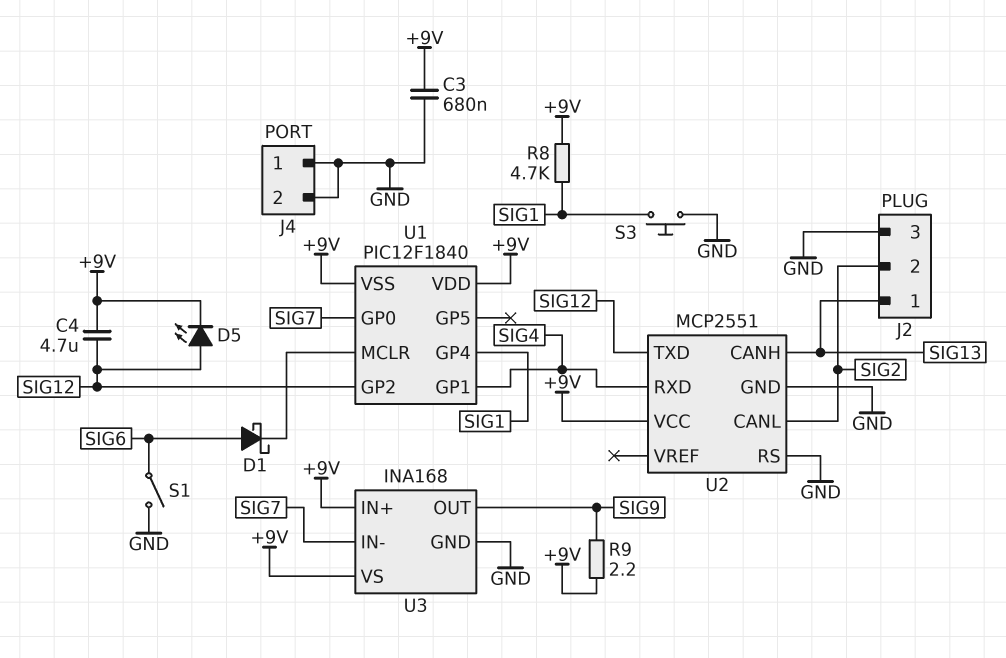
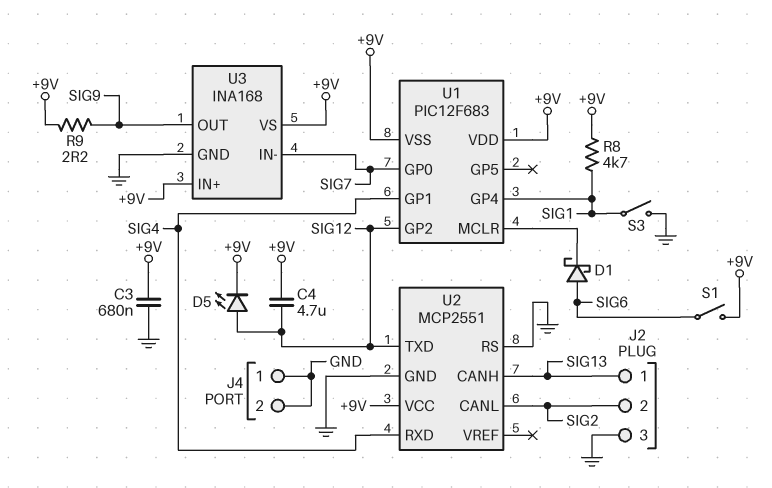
S1: switch (GND, SIG6) -> switch (+9V, SIG6)
S3: button (GND, SIG1) -> switch (GND, SIG1)
U1: PIC12F1840 -> PIC12F683

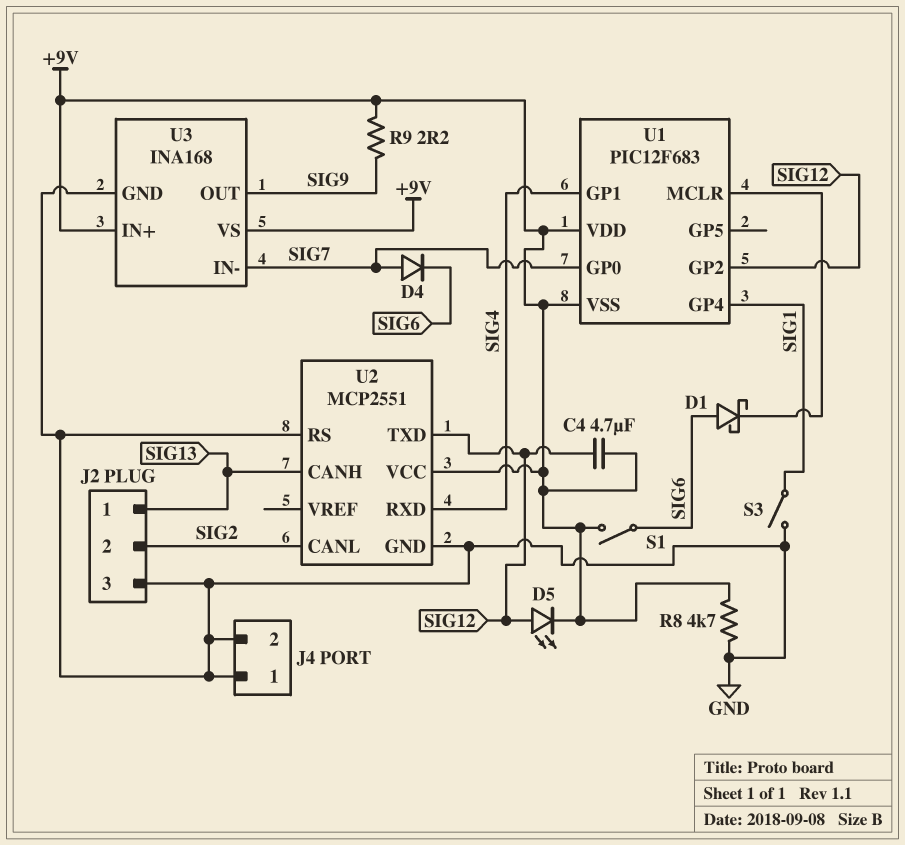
C3: 680nF (+9V, GND) -> none
D4: none -> diode (A SIG7, K SIG6)
R8: 4.7k (+9V, SIG1) -> 4.7k (+9V, GND)

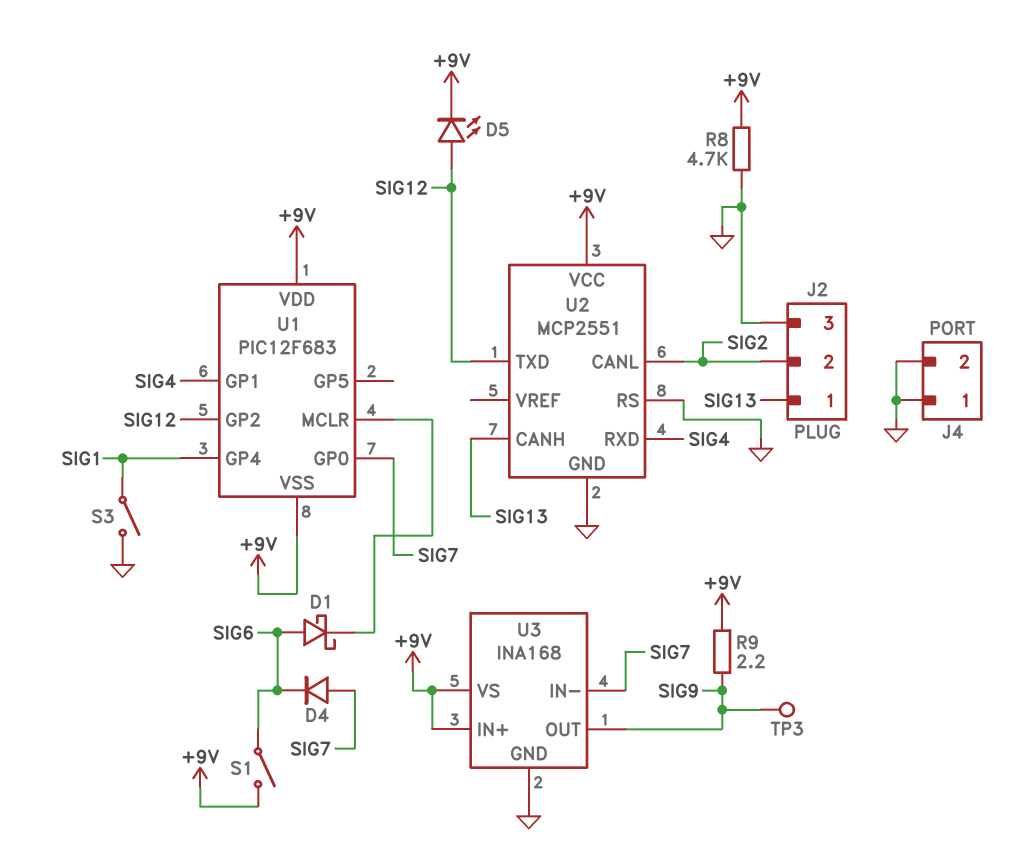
C4: 4.7uF (+9V, SIG12) -> none
TP3: none -> test point (SIG9)

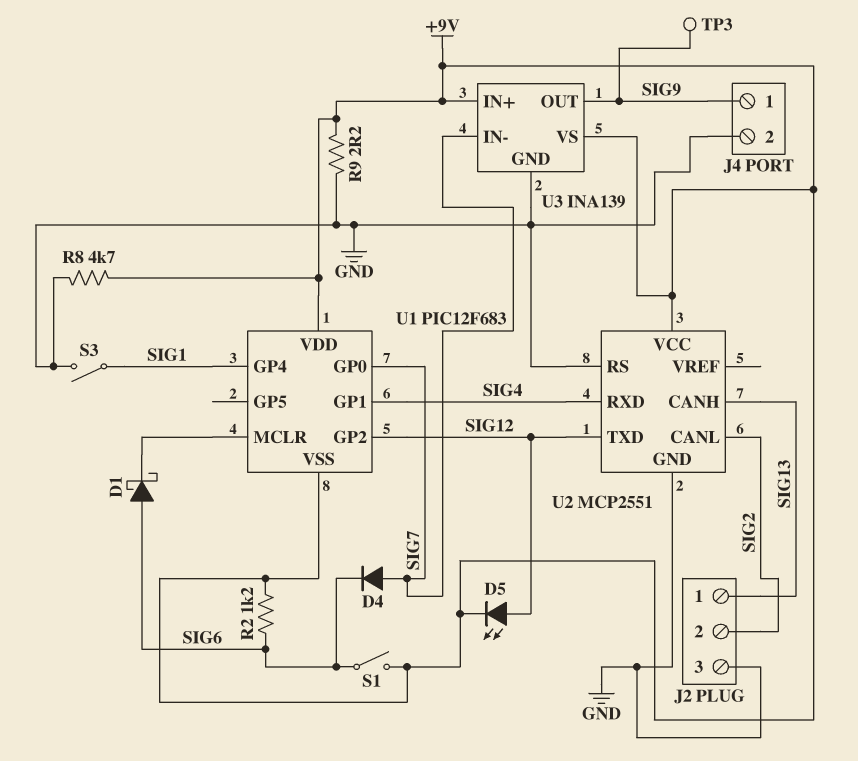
J4 pin 1: GND -> SIG9
R2: none -> 1.2k (+9V, SIG6)
R9: 2.2 (+9V, SIG9) -> 2.2 (+9V, GND)
U3: INA168 -> INA139

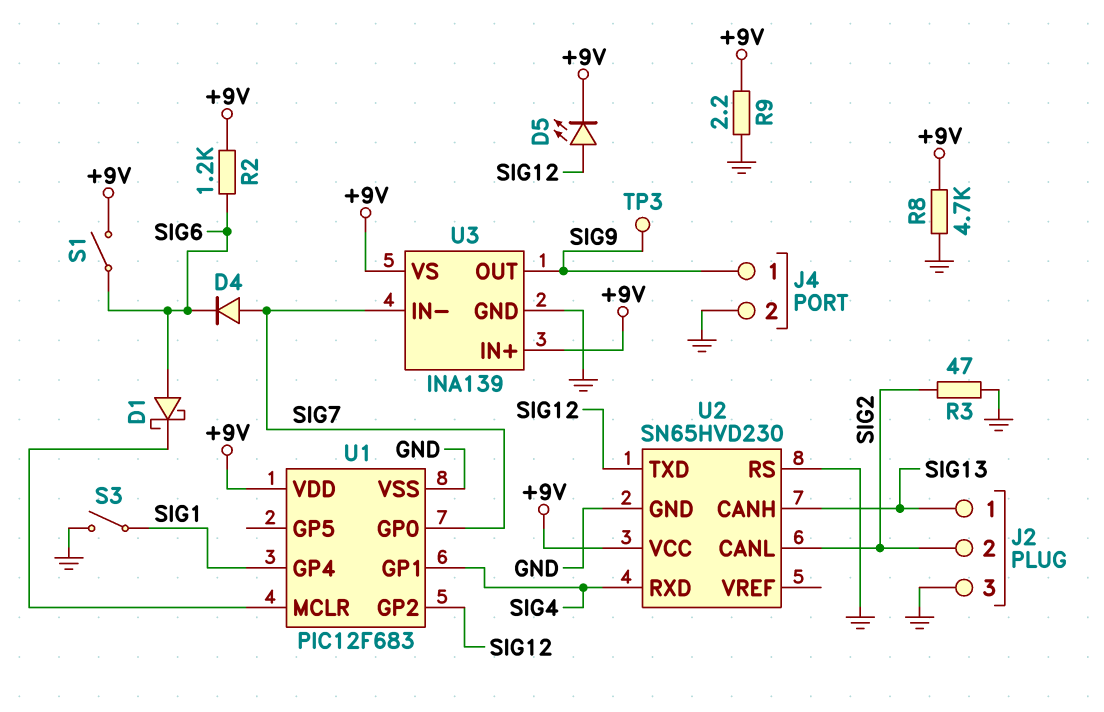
R3: none -> 47 (GND, SIG2)
U1 pin VSS: +9V -> GND
U2: MCP2551 -> SN65HVD230

